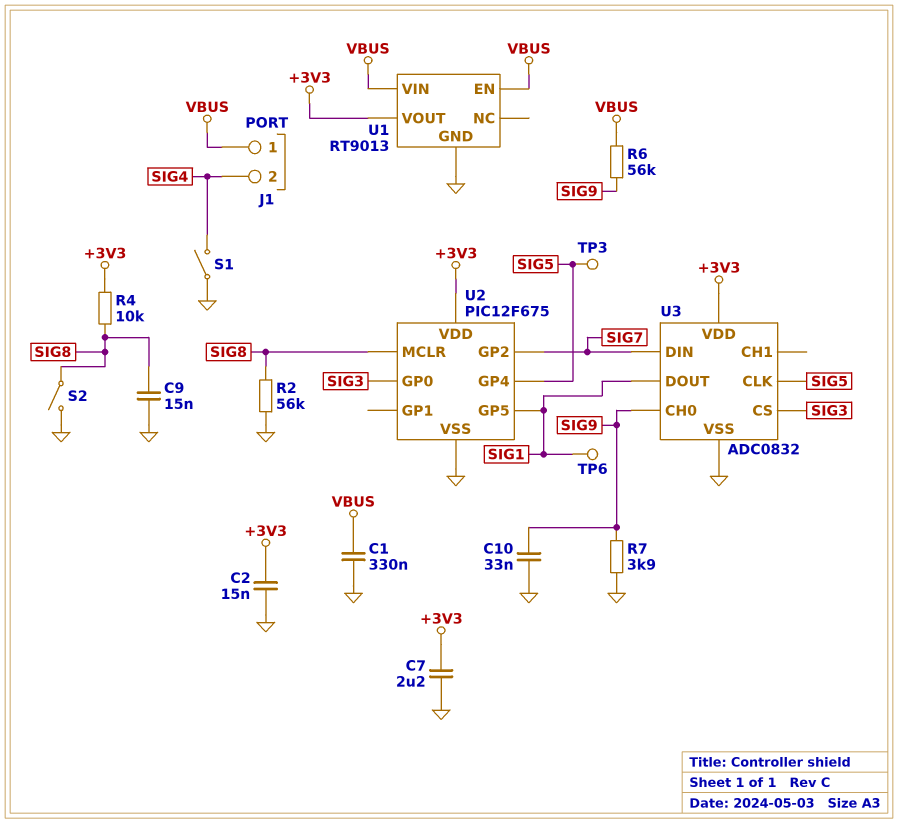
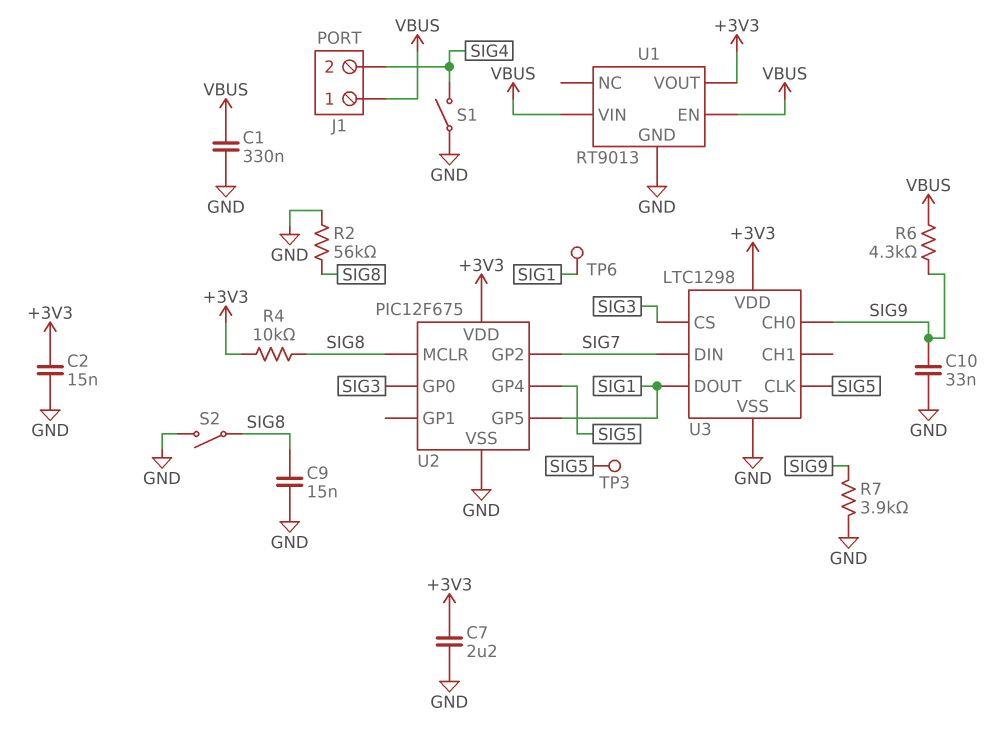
R6: 56k (SIG9, VBUS) -> 4.3k (SIG9, VBUS)
U3: ADC0832 -> LTC1298

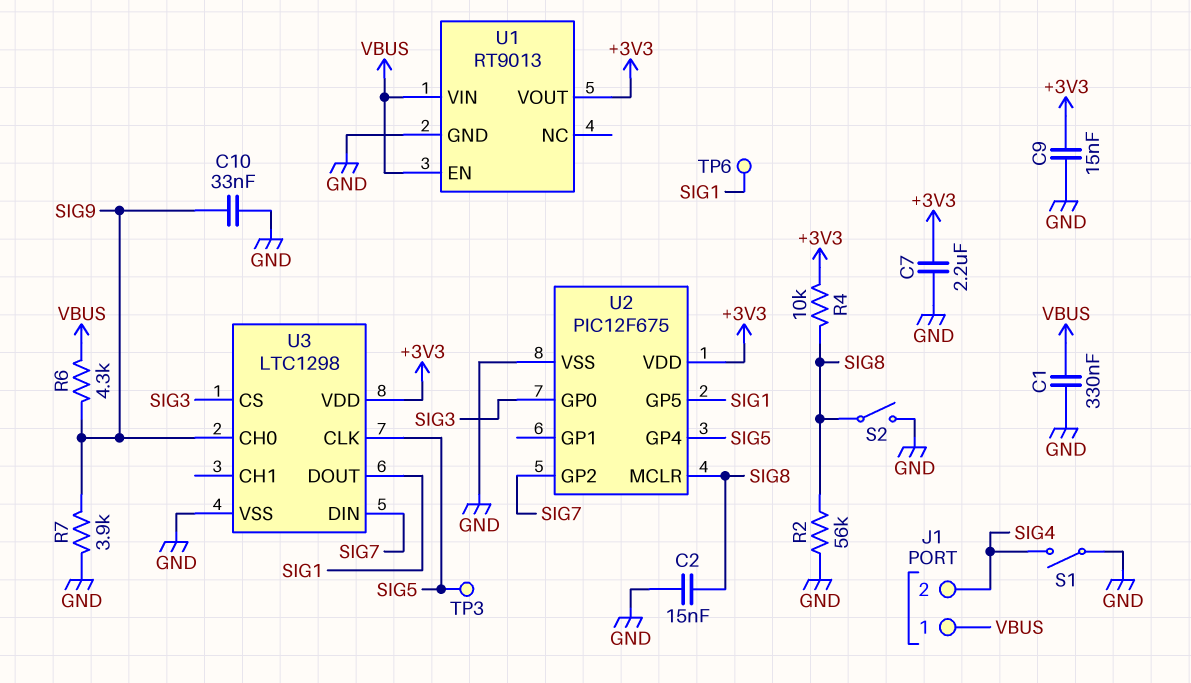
C2: 15nF (+3V3, GND) -> 15nF (GND, SIG8)
C9: 15nF (GND, SIG8) -> 15nF (+3V3, GND)

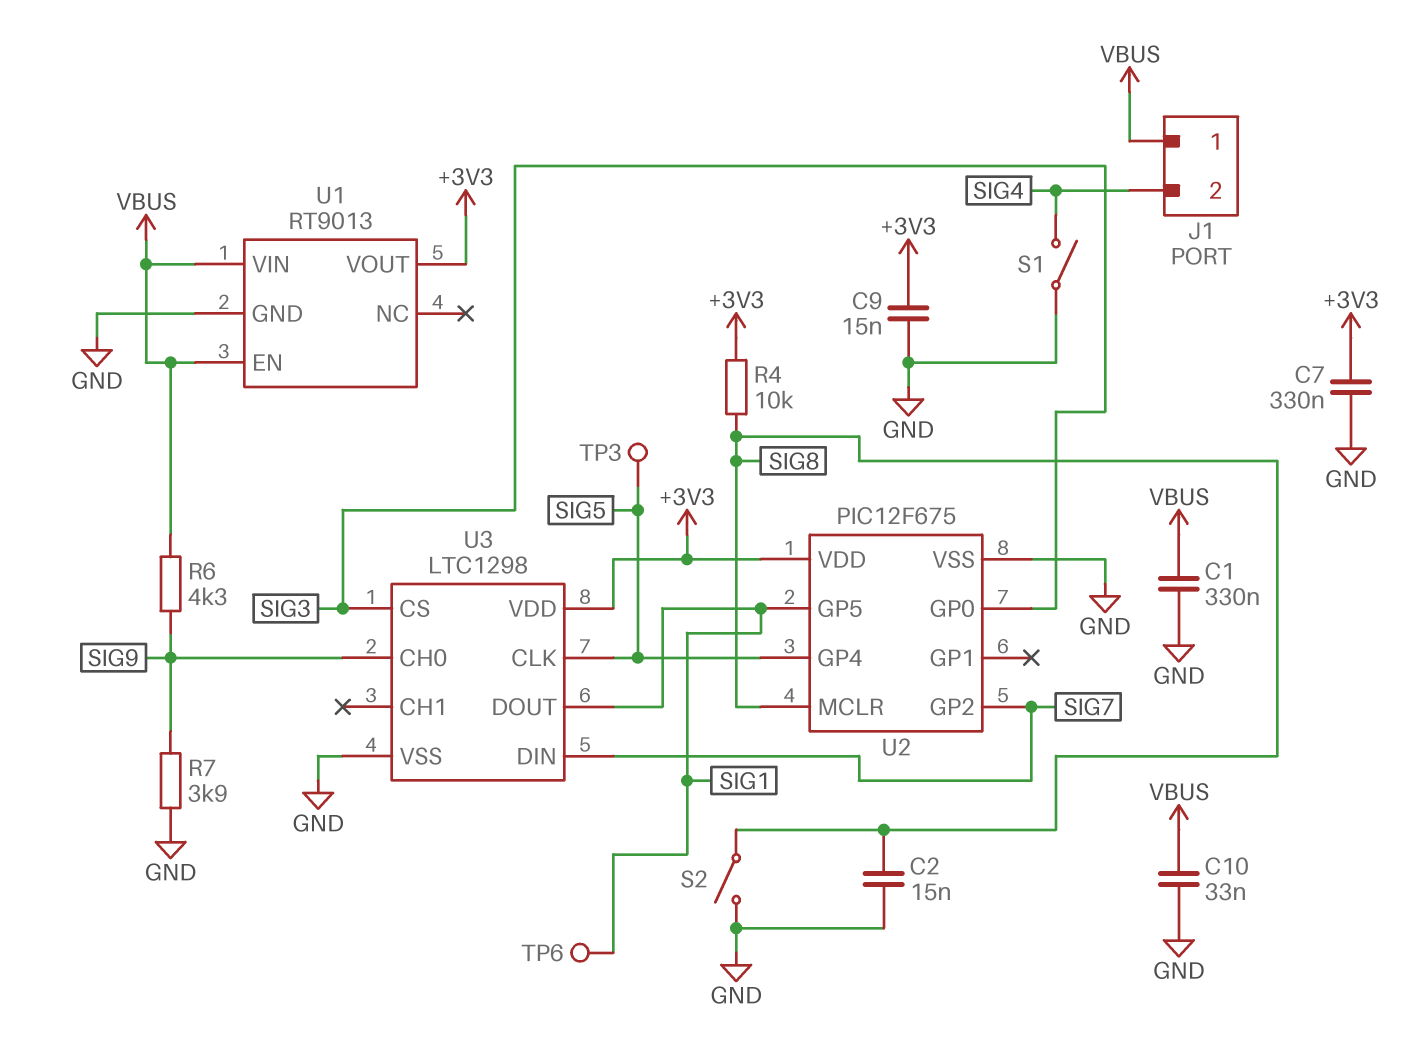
C7: 2.2uF (+3V3, GND) -> 330nF (+3V3, GND)
C10: 33nF (GND, SIG9) -> 33nF (GND, VBUS)
R2: 56k (GND, SIG8) -> none

